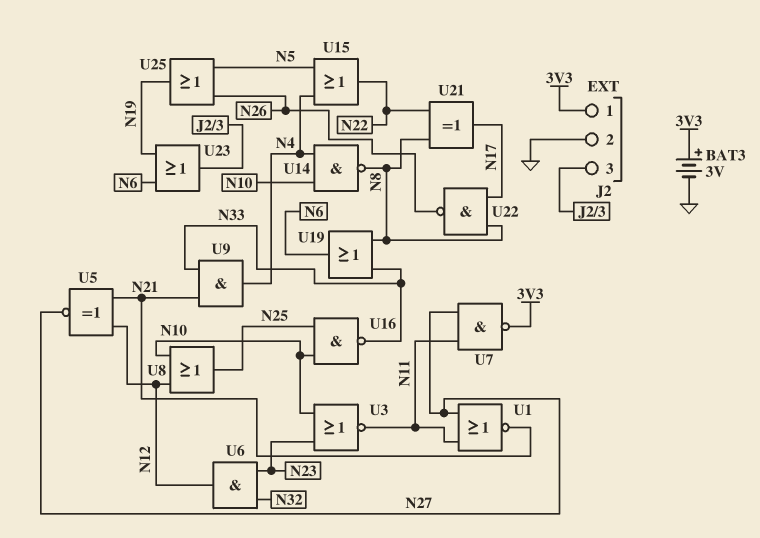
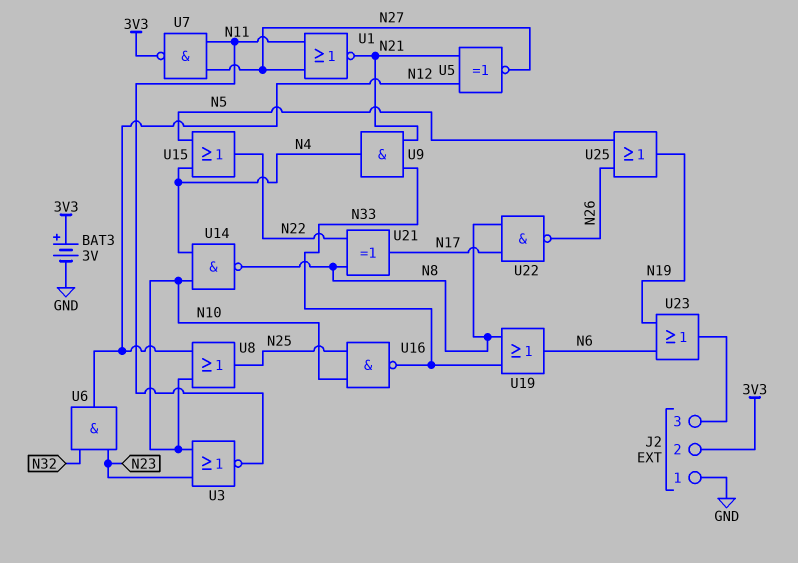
J2 pin 1: 3V3 -> GND
J2 pin 2: GND -> 3V3

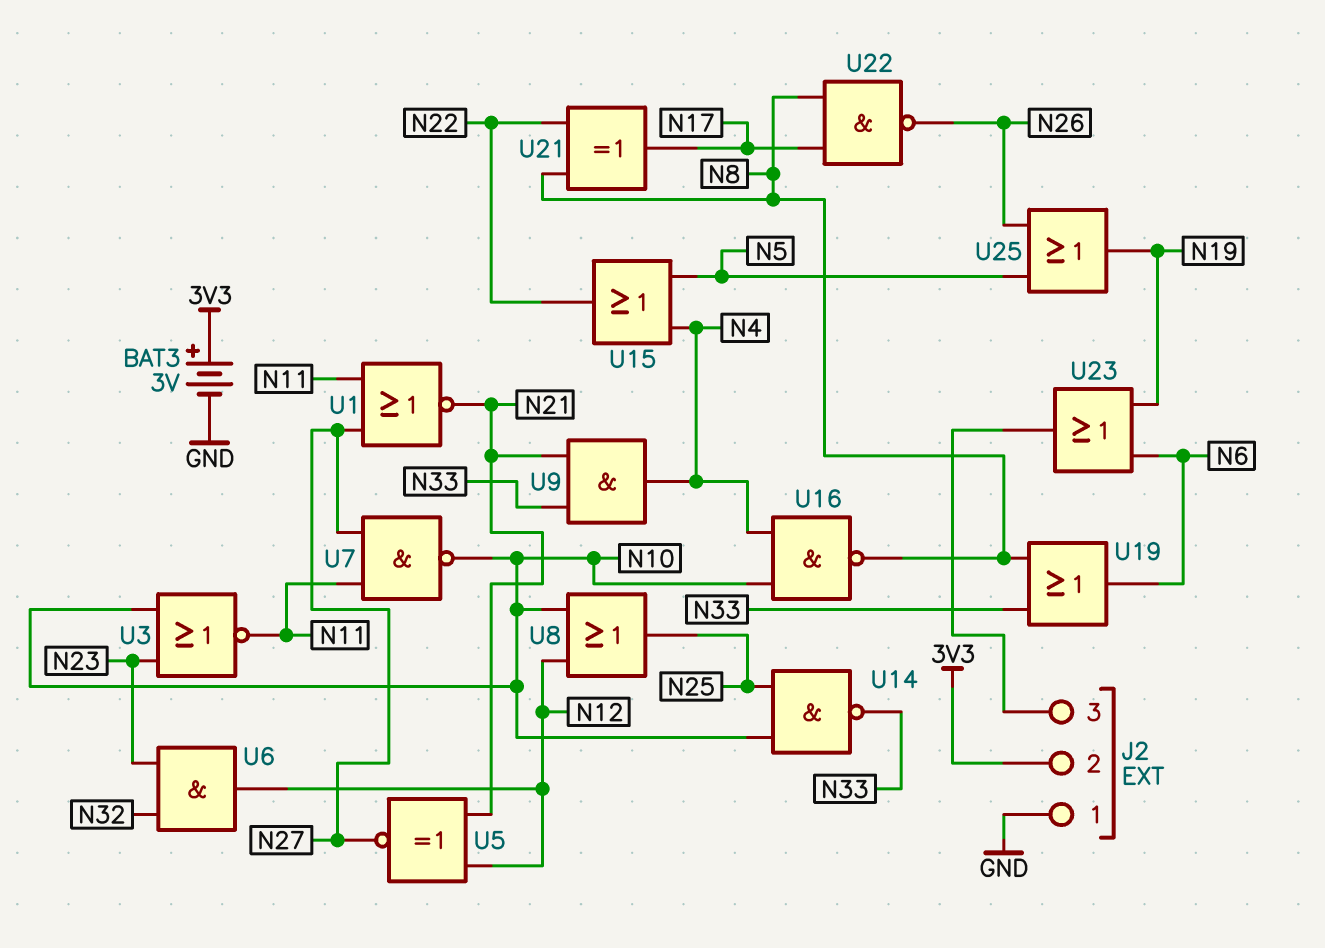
U7: NAND (in N11, in N27, out 3V3) -> NAND (in N11, in N27, out N10)
U14: NAND (in N4, in N10, out N8) -> NAND (in N10, in N25, out N33)
U16: NAND (in N10, in N25, out N33) -> NAND (in N4, in N10, out N8)

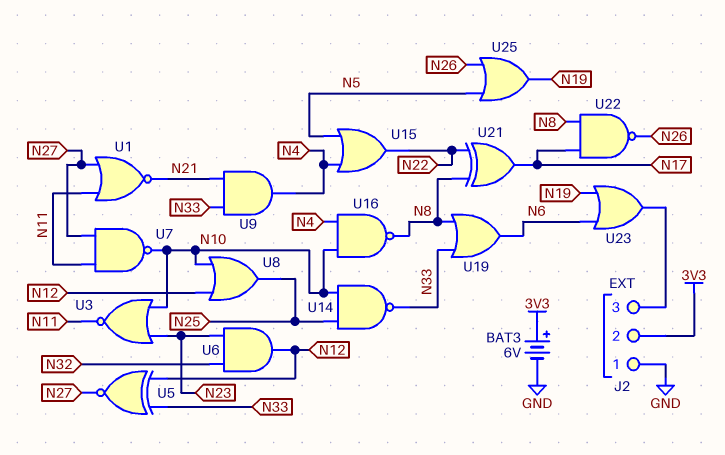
BAT3: 3V (plus 3V3, minus GND) -> 6V (plus 3V3, minus GND)
U5: XNOR (in N12, in N21, out N27) -> XNOR (in N12, in N33, out N27)

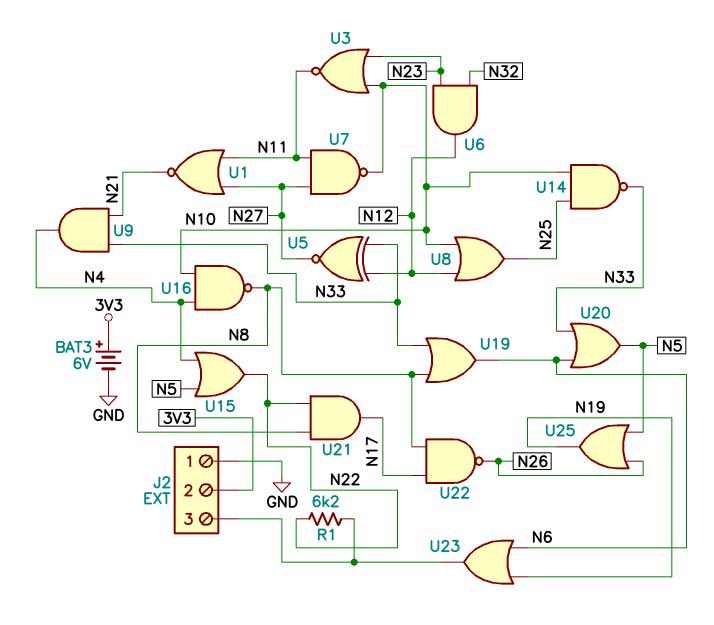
R1: none -> 6.2k (J2/3, N22)
U20: none -> OR (in N6, in N33, out N5)
U21: XOR (in N8, in N22, out N17) -> AND (in N8, in N22, out N17)

